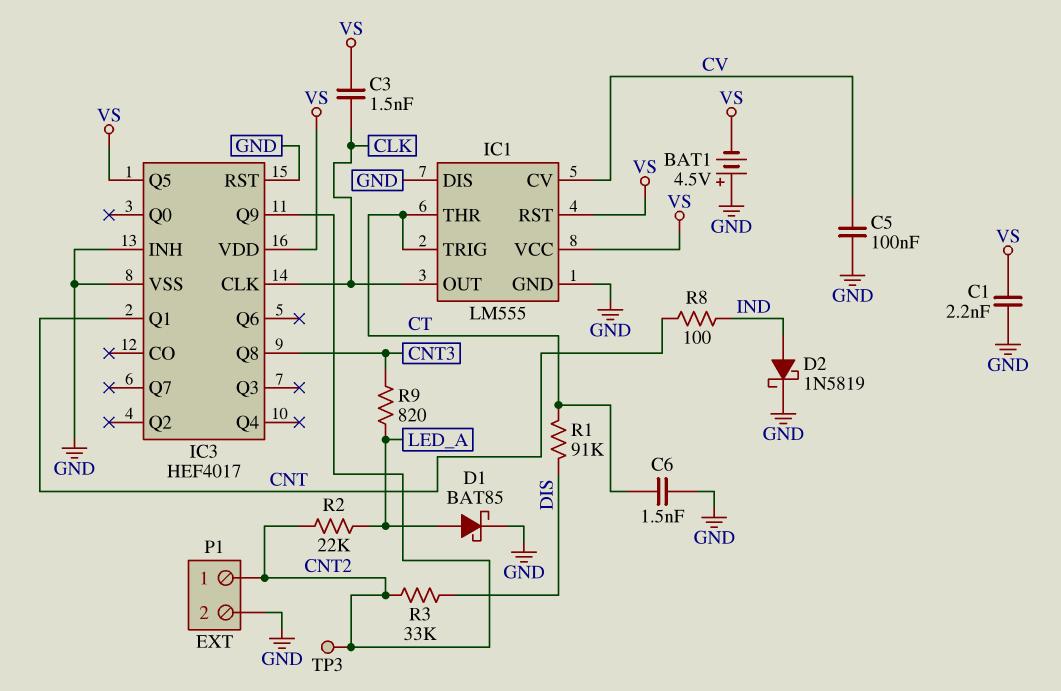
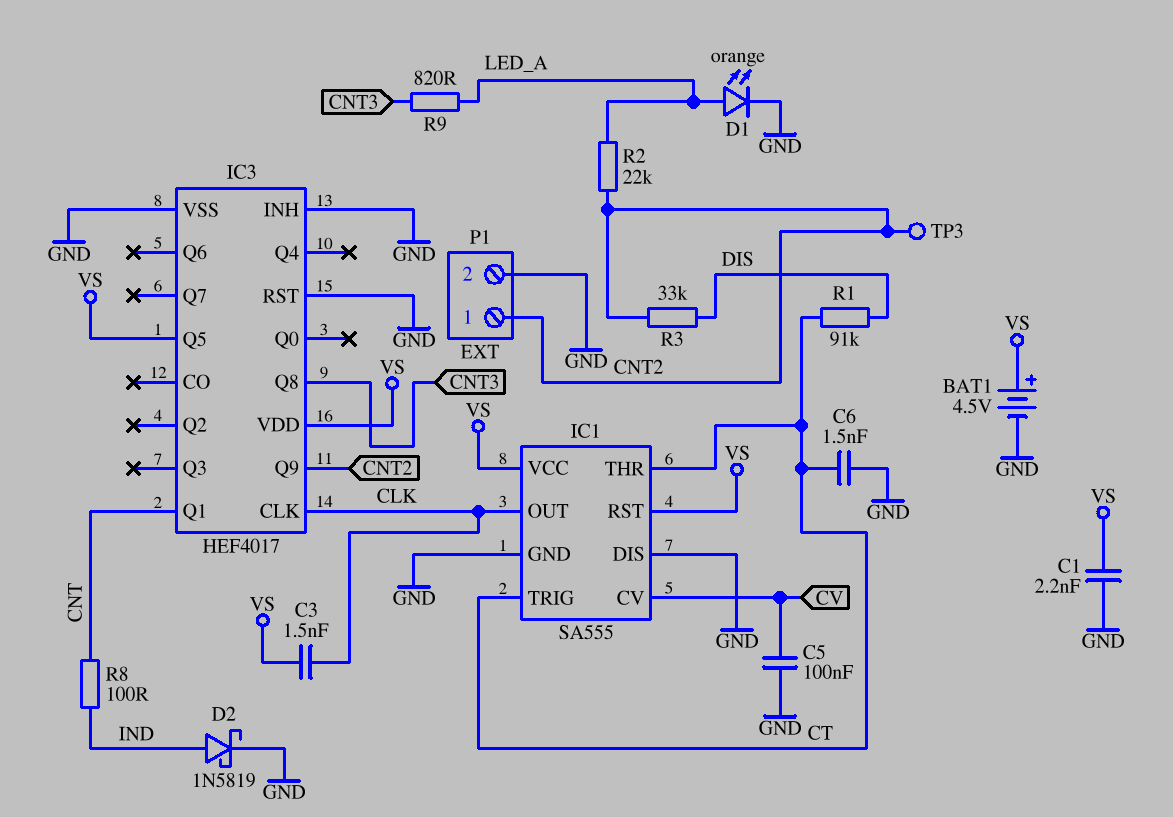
BAT1: 4.5V (plus GND, minus VS) -> 4.5V (plus VS, minus GND)
D1: schottky BAT85 (A LED_A, K GND) -> LED orange (A LED_A, K GND)
IC1: LM555 -> SA555

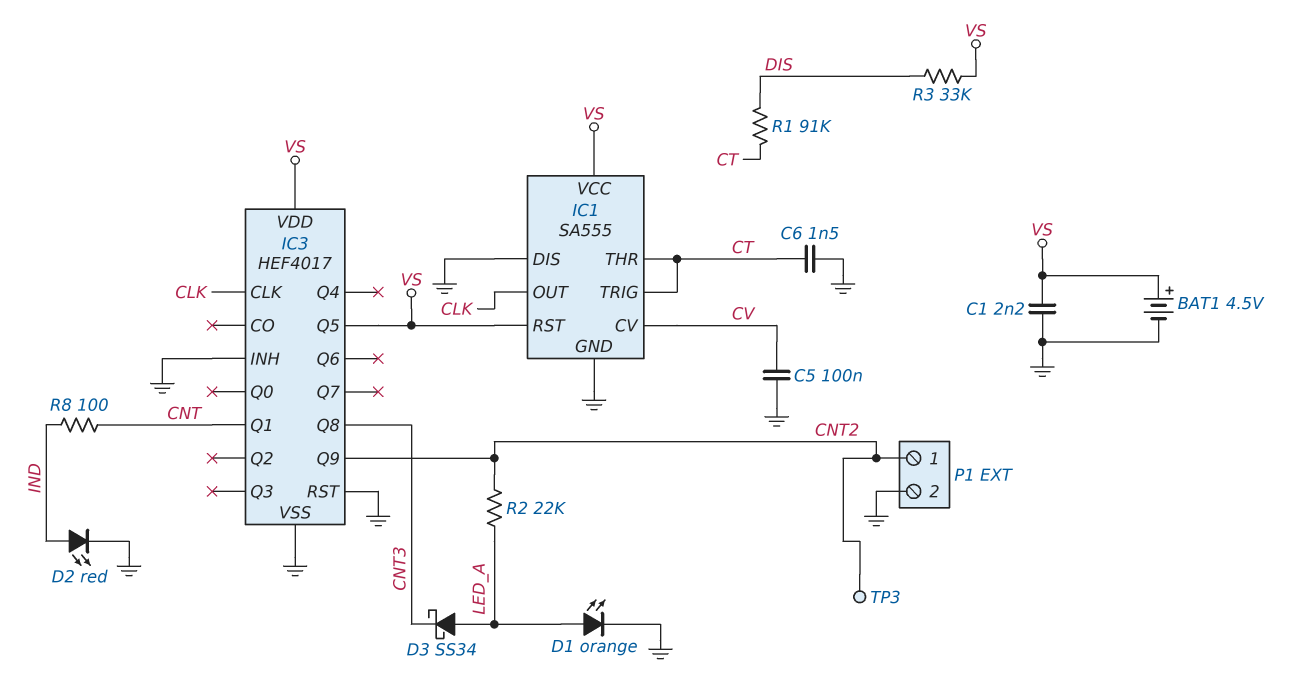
C3: 1.5nF (CLK, VS) -> none
D2: schottky 1N5819 (A IND, K GND) -> LED red (A IND, K GND)
D3: none -> schottky SS34 (A LED_A, K CNT3)
R3: 33k (CNT2, DIS) -> 33k (DIS, VS)
R9: 820 (CNT3, LED_A) -> none

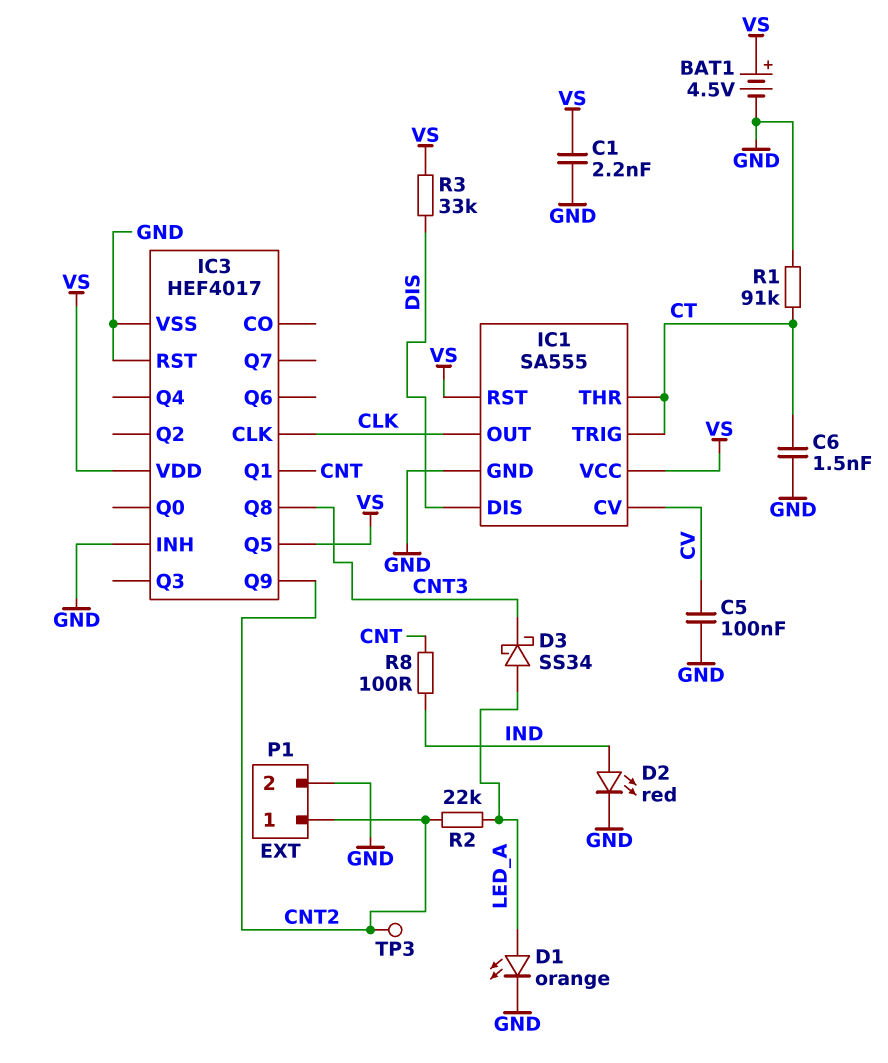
IC1 pin DIS: GND -> DIS
R1: 91k (CT, DIS) -> 91k (CT, GND)

